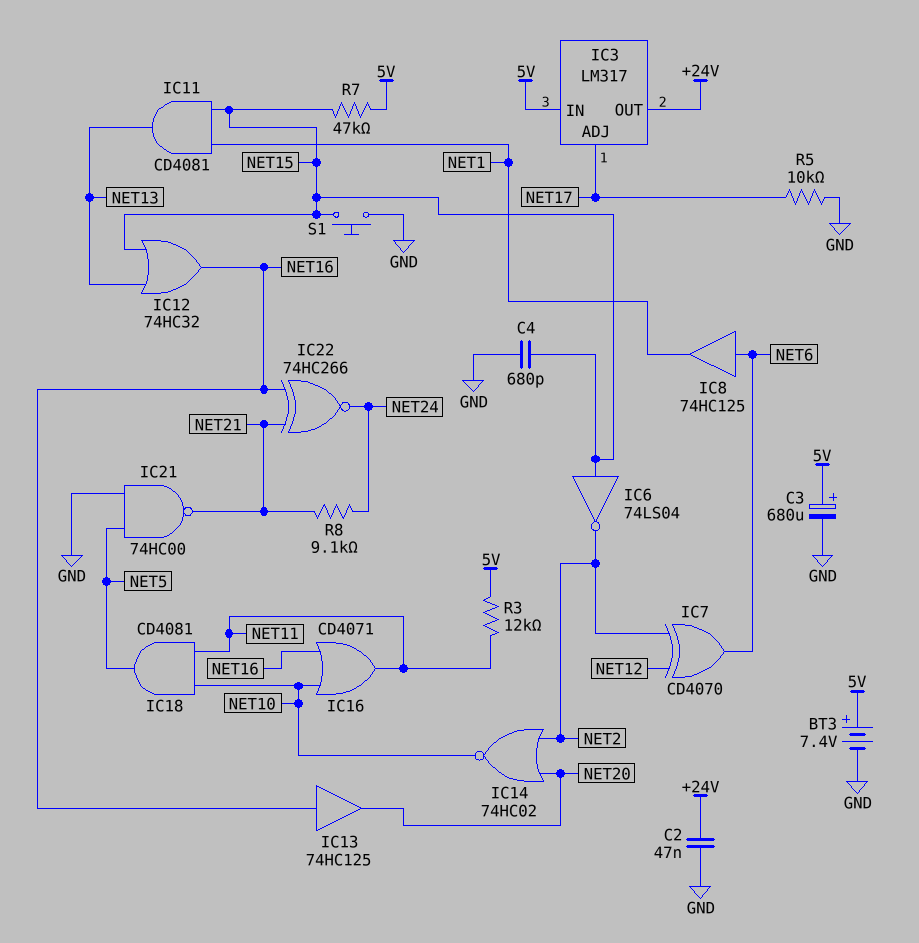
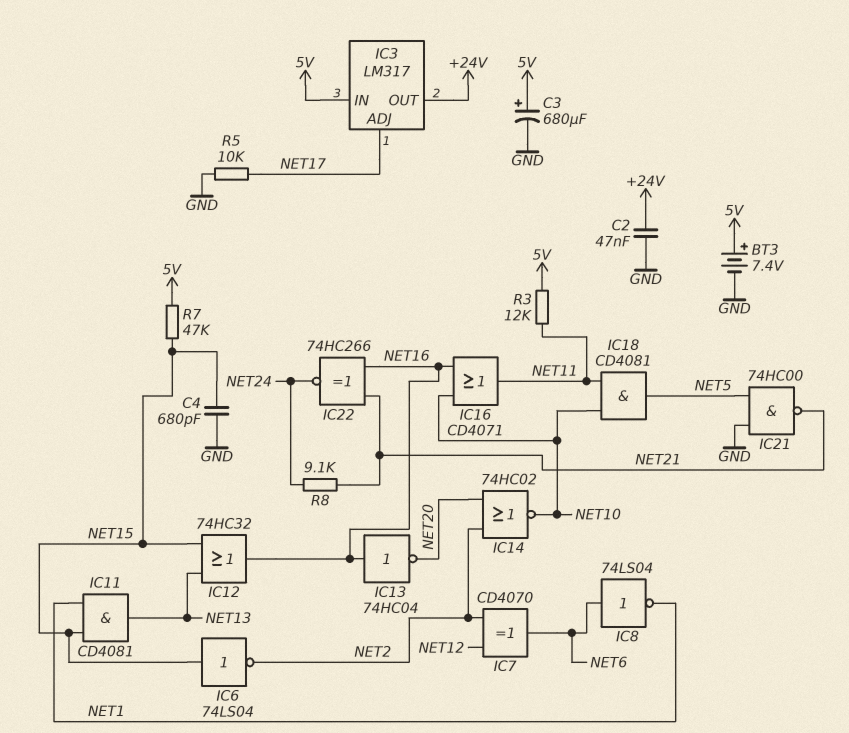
IC8: buffer 74HC125 (in NET6, out NET1) -> NOT 74LS04 (in NET6, out NET1)
IC13: buffer 74HC125 (in NET16, out NET20) -> NOT 74HC04 (in NET16, out NET20)
S1: button (GND, NET15) -> none

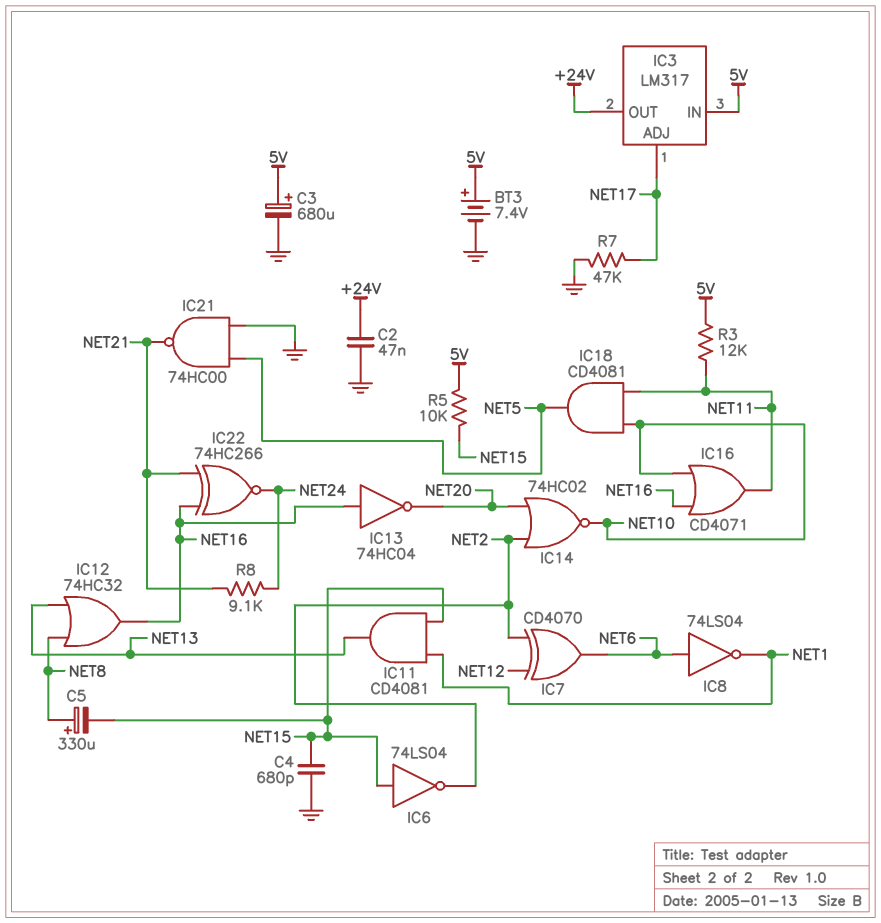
C5: none -> 330uF (plus NET8, minus NET15)
IC12: OR 74HC32 (in NET13, in NET15, out NET16) -> OR 74HC32 (in NET8, in NET13, out NET16)
R5: 10k (GND, NET17) -> 10k (5V, NET15)
R7: 47k (5V, NET15) -> 47k (GND, NET17)

